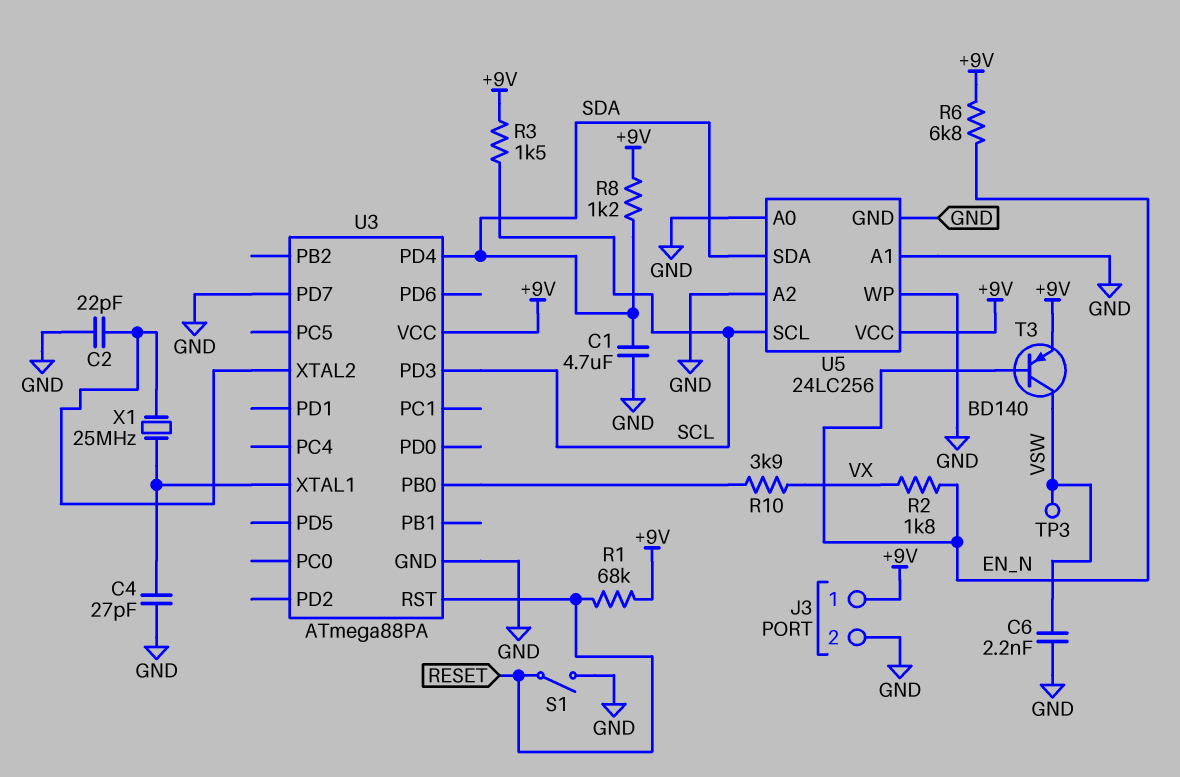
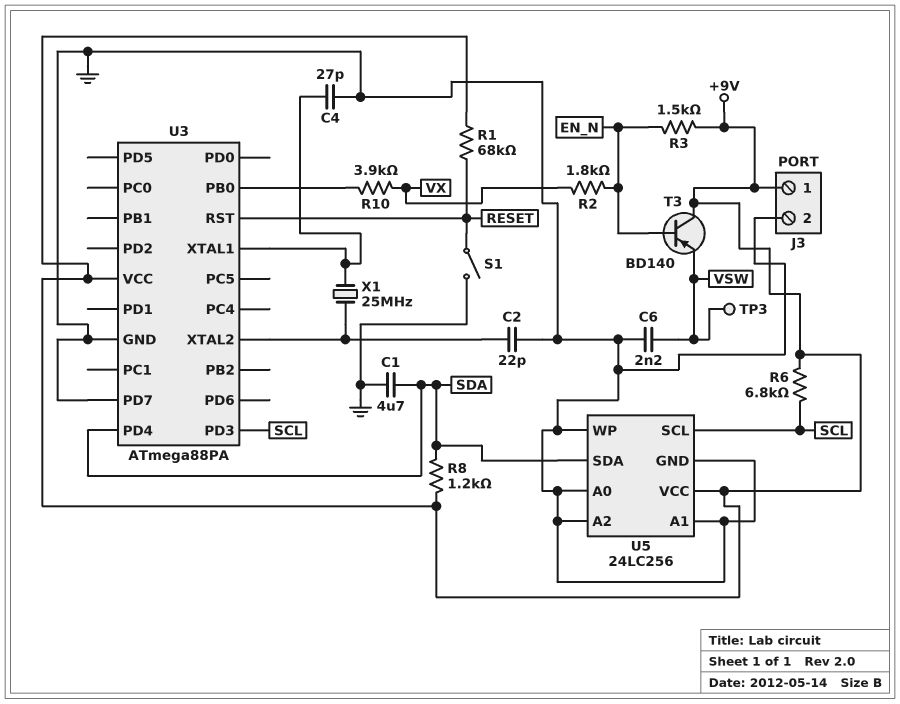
R3: 1.5k (+9V, SCL) -> 1.5k (+9V, EN_N)
R6: 6.8k (+9V, EN_N) -> 6.8k (+9V, SCL)
T3: PNP BD140 (B EN_N, C VSW, E +9V) -> PNP BD140 (B EN_N, C +9V, E VSW)

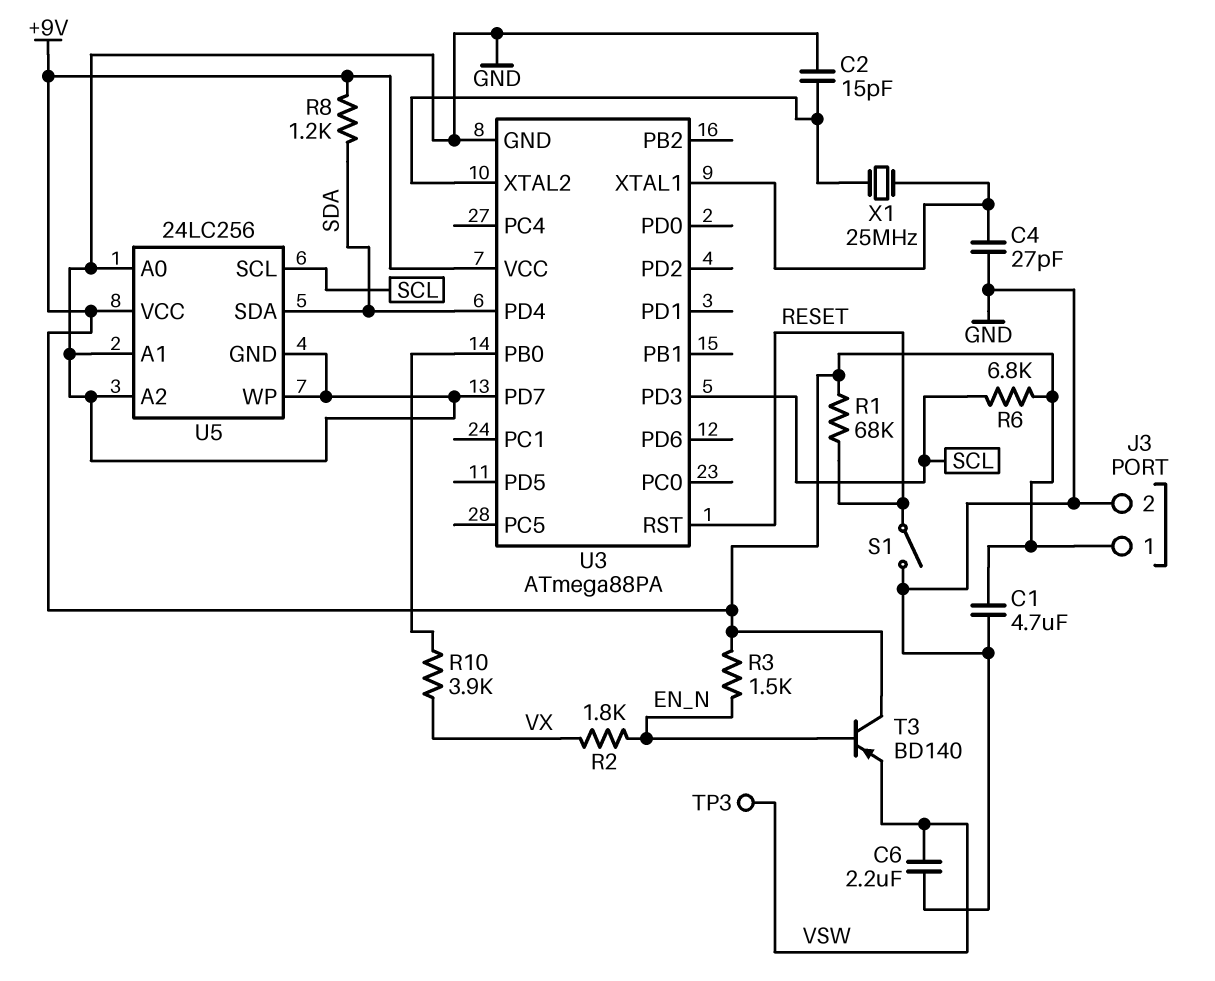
C1: 4.7uF (GND, SDA) -> 4.7uF (+9V, GND)
C2: 22pF (GND, U3/XTAL2) -> 15pF (GND, U3/XTAL2)
C6: 2.2nF (GND, VSW) -> 2.2uF (GND, VSW)

